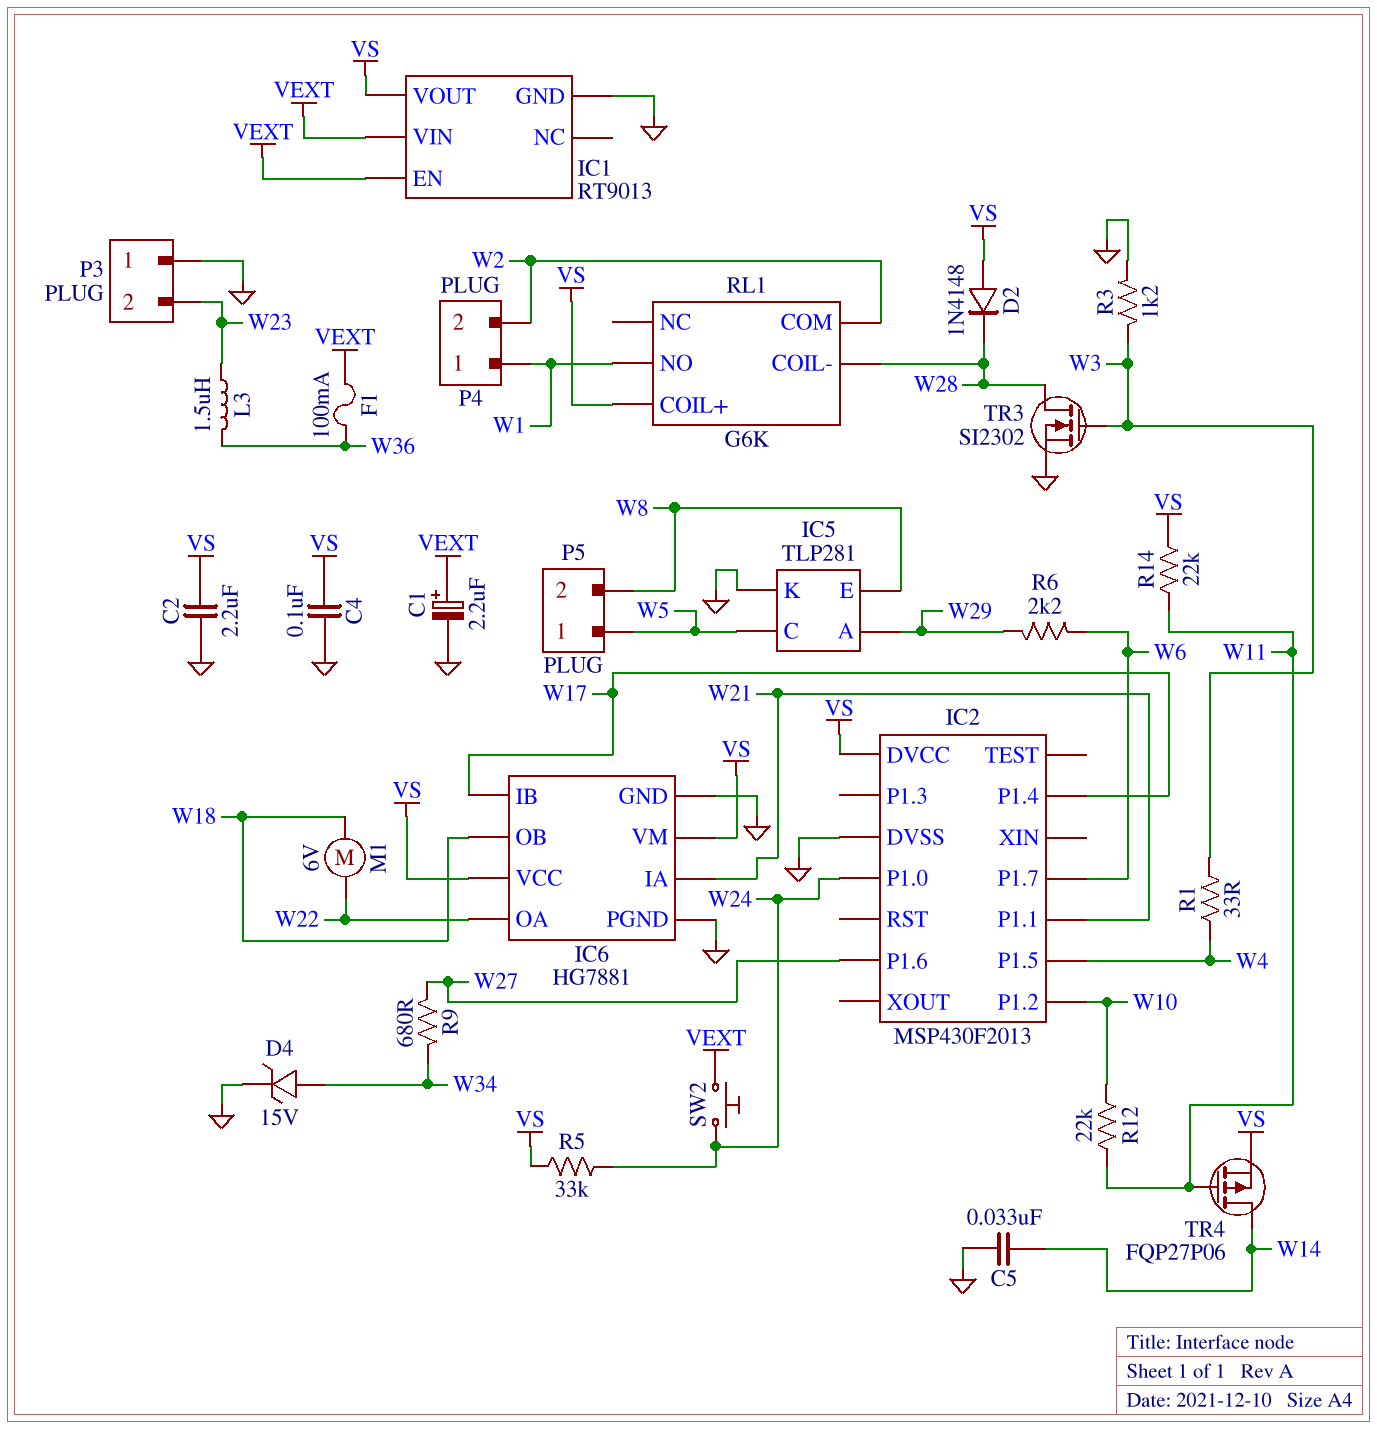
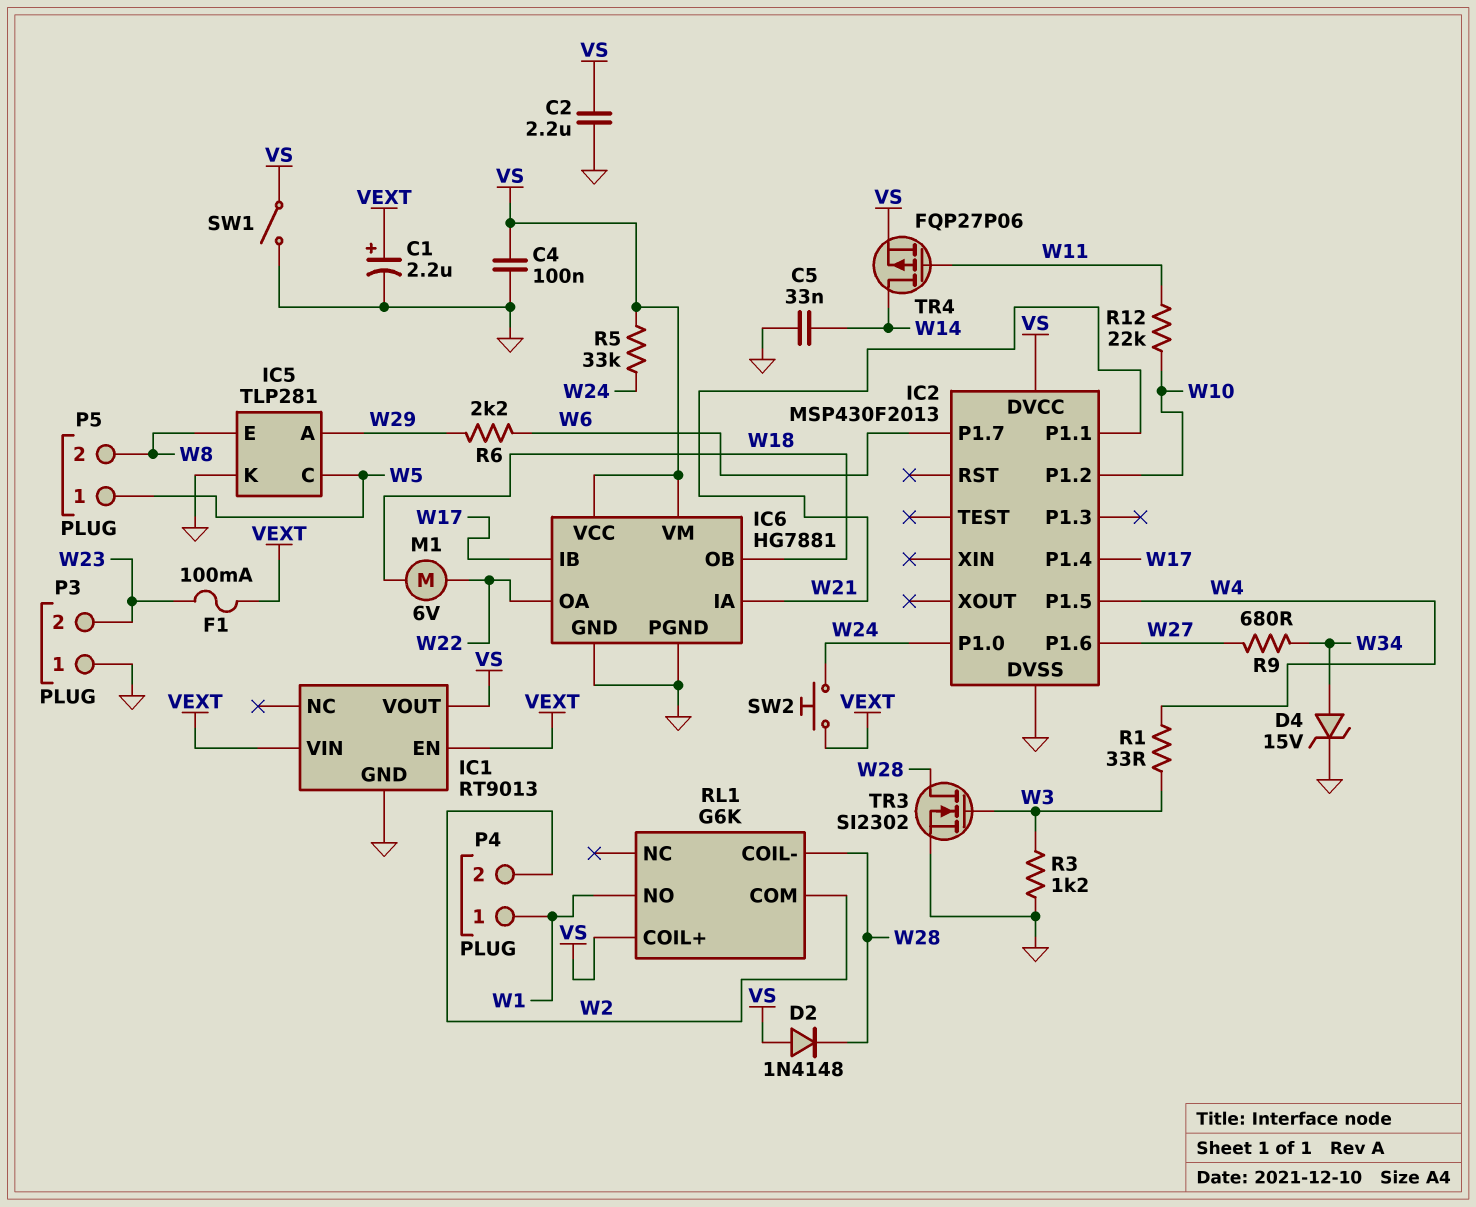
F1: 100mA (VEXT, W36) -> 100mA (VEXT, W23)
L3: 1.5uH (W23, W36) -> none
R14: 22k (VS, W11) -> none
SW1: none -> switch (GND, VS)

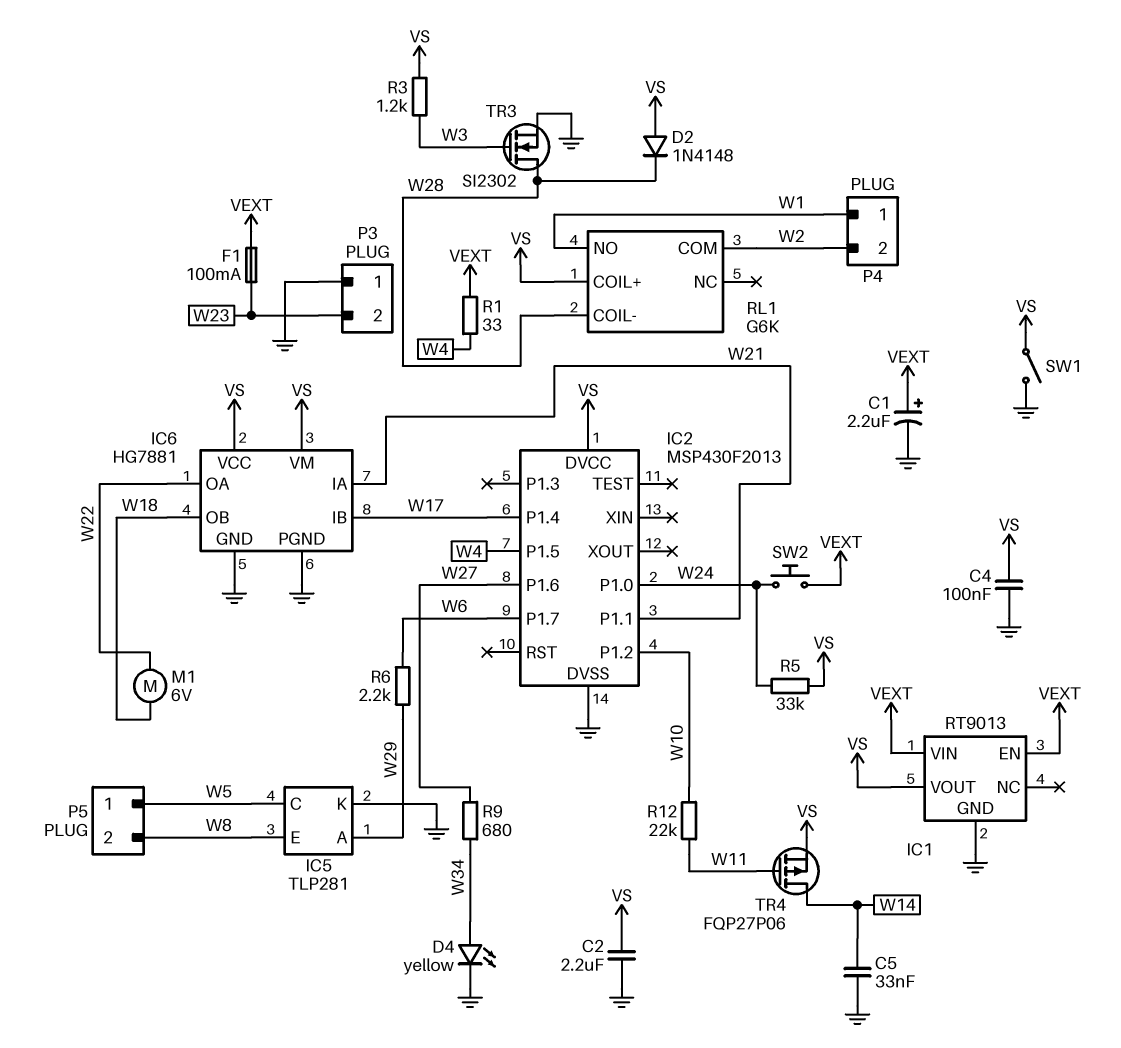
D4: zener 15V (A W34, K GND) -> LED yellow (A W34, K GND)
R1: 33 (W3, W4) -> 33 (VEXT, W4)
R3: 1.2k (GND, W3) -> 1.2k (VS, W3)

